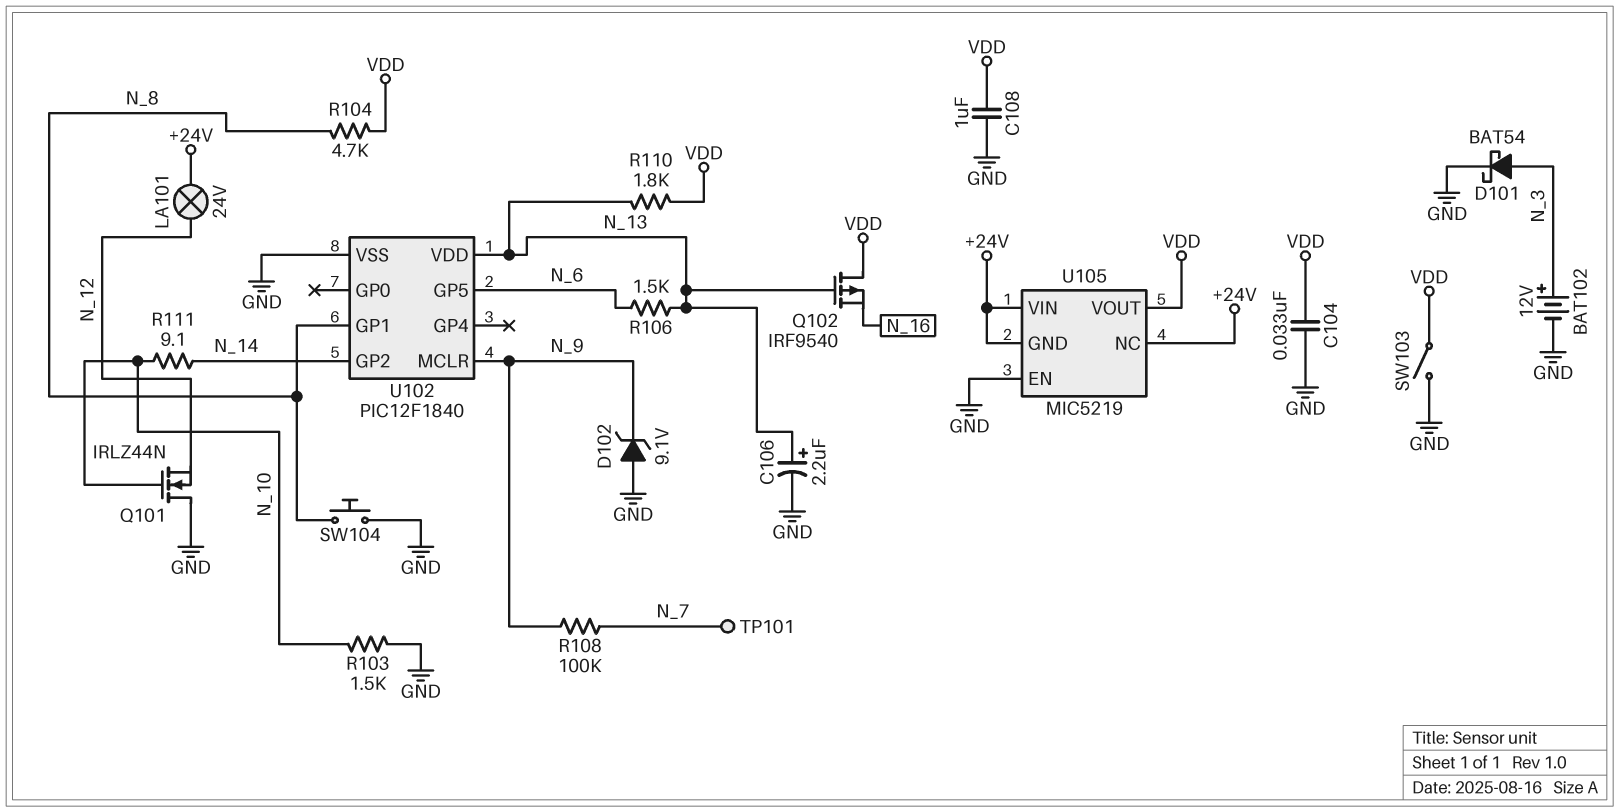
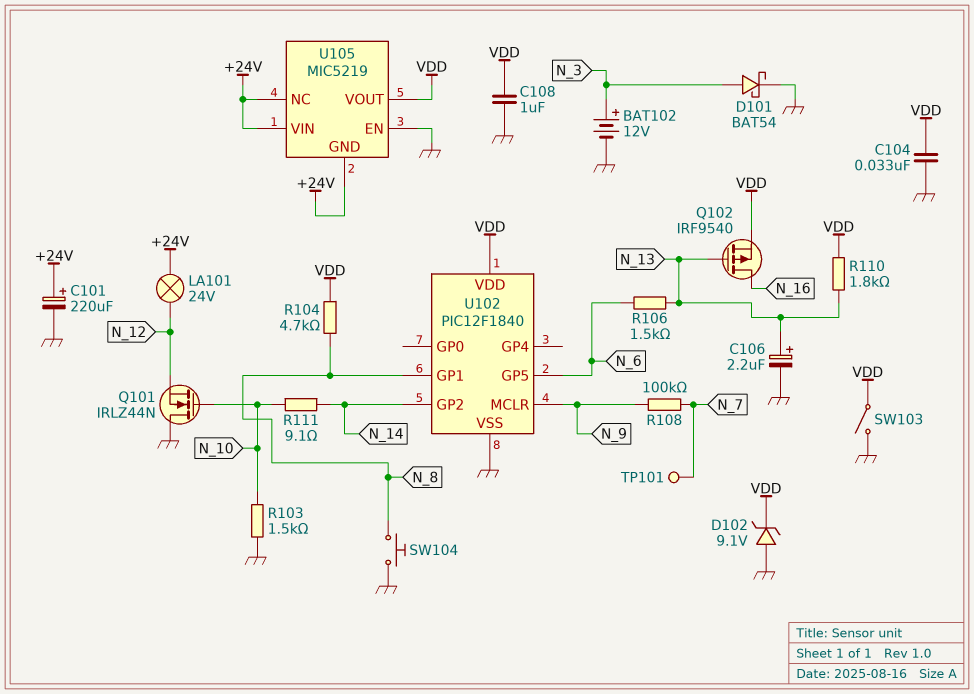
C101: none -> 220uF (plus +24V, minus GND)
D102: zener 9.1V (A GND, K N_9) -> zener 9.1V (A GND, K VDD)
Q102: PMOS IRF9540 (G N_13, D VDD, S N_16) -> PMOS IRF9540 (G N_13, D N_16, S VDD)
U102 pin VDD: N_13 -> VDD

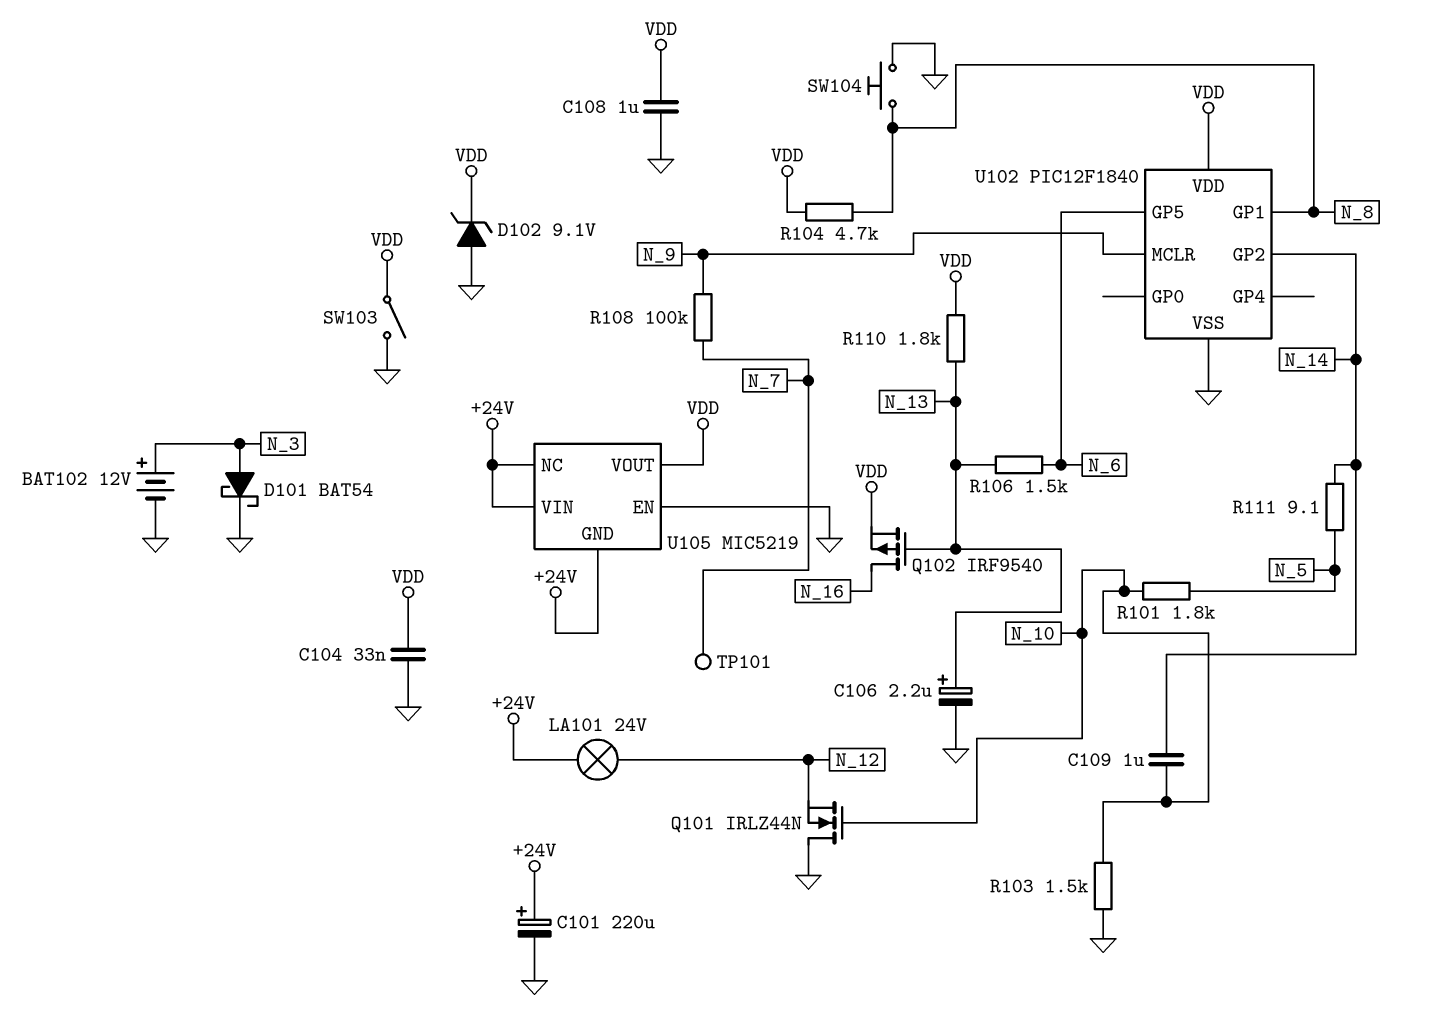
C109: none -> 1uF (N_10, N_14)
R101: none -> 1.8k (N_5, N_10)
R111: 9.1 (N_10, N_14) -> 9.1 (N_5, N_14)

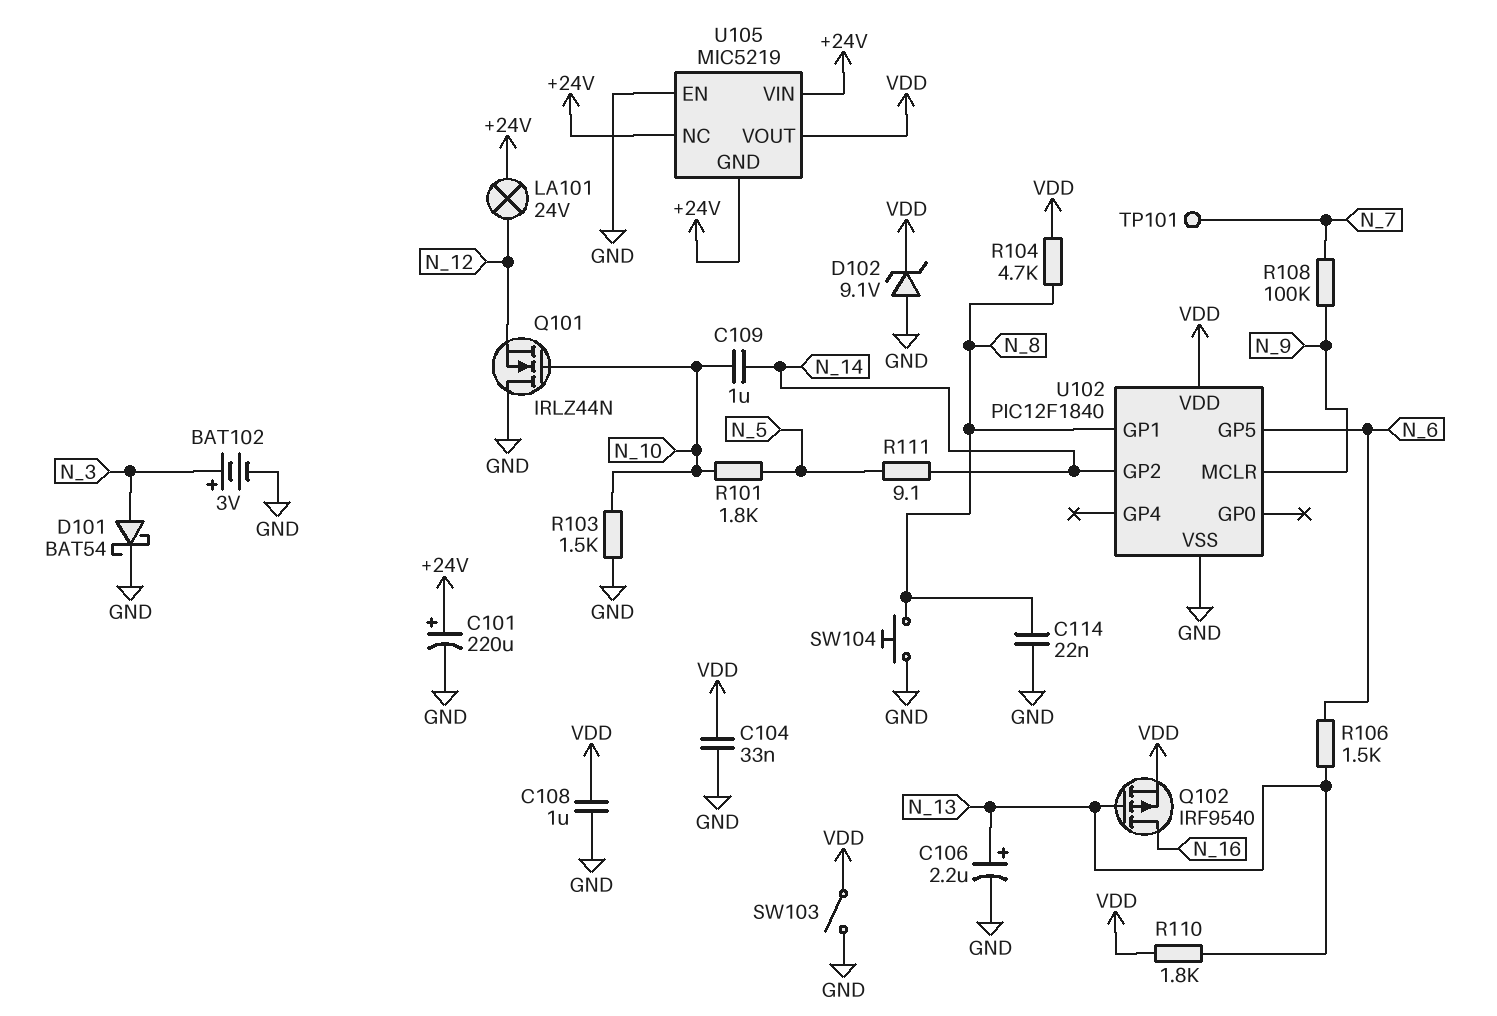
BAT102: 12V (plus N_3, minus GND) -> 3V (plus N_3, minus GND)
C114: none -> 22nF (GND, N_8)

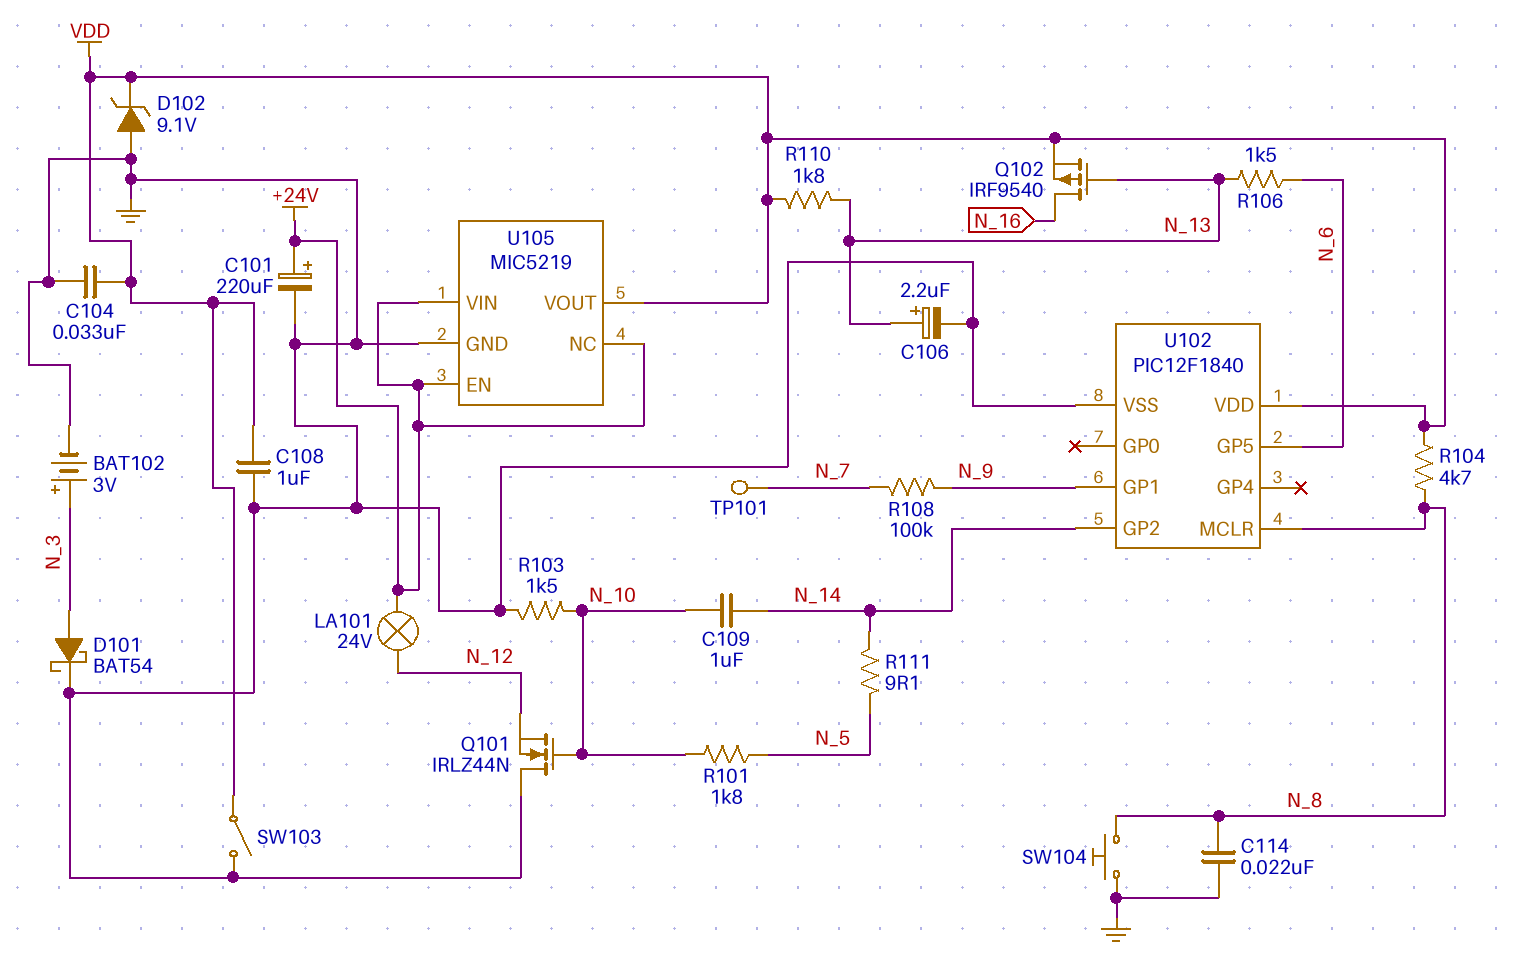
U102 pin GP1: N_8 -> N_9
U102 pin MCLR: N_9 -> N_8
U105 pin EN: GND -> +24V
U105 pin GND: +24V -> GND

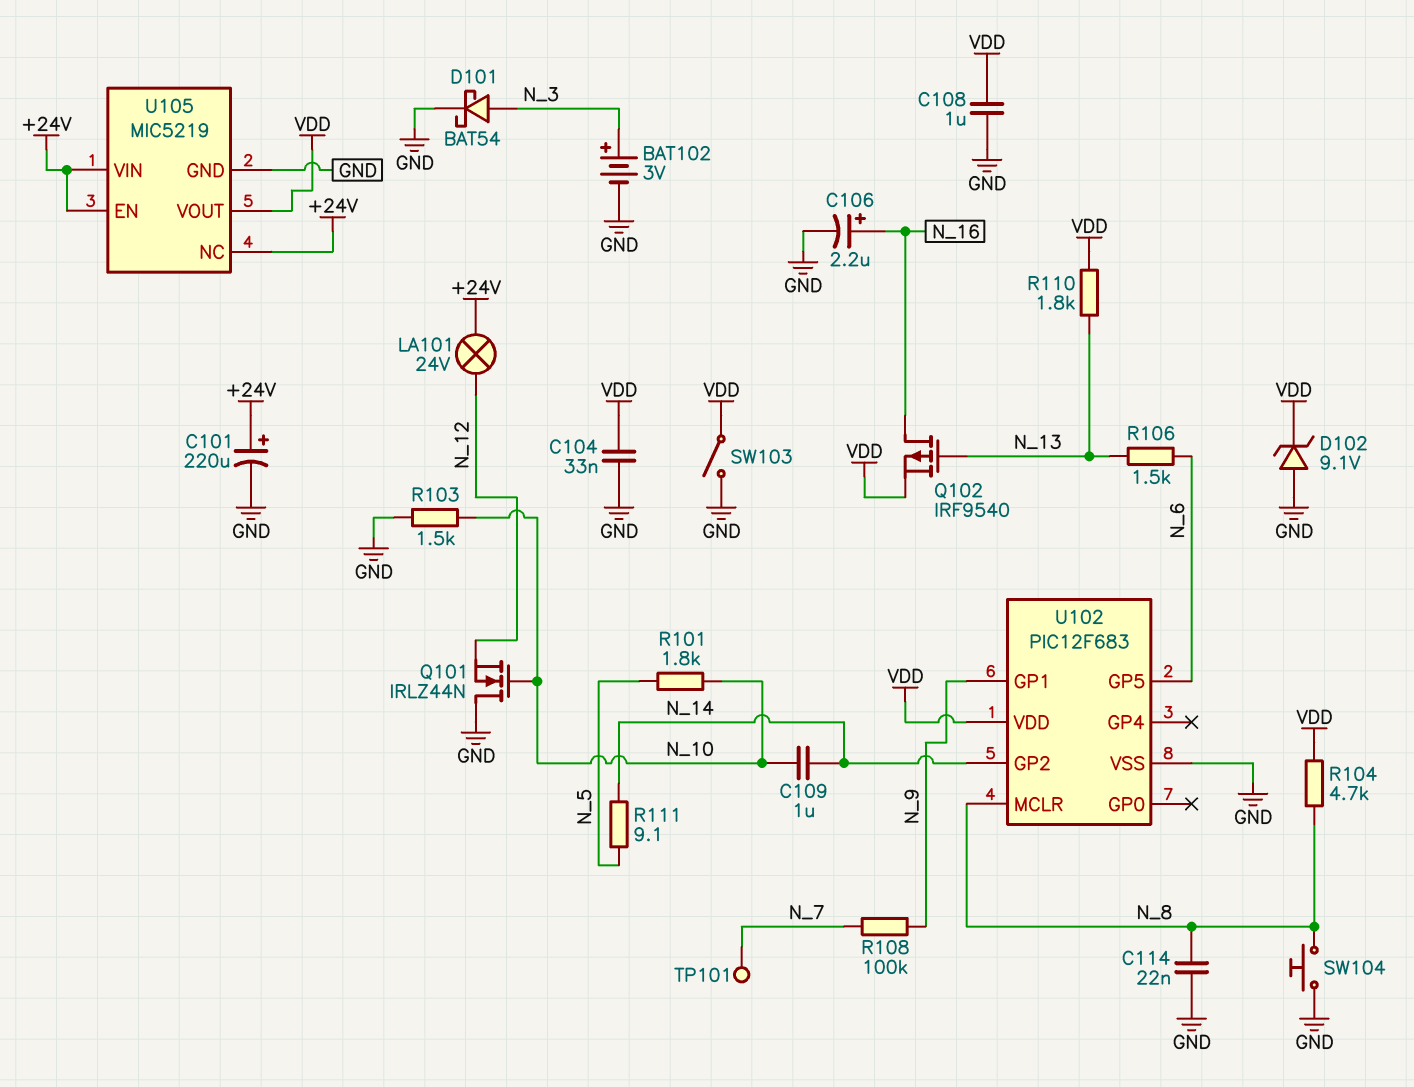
C106: 2.2uF (plus N_13, minus GND) -> 2.2uF (plus N_16, minus GND)
U102: PIC12F1840 -> PIC12F683

